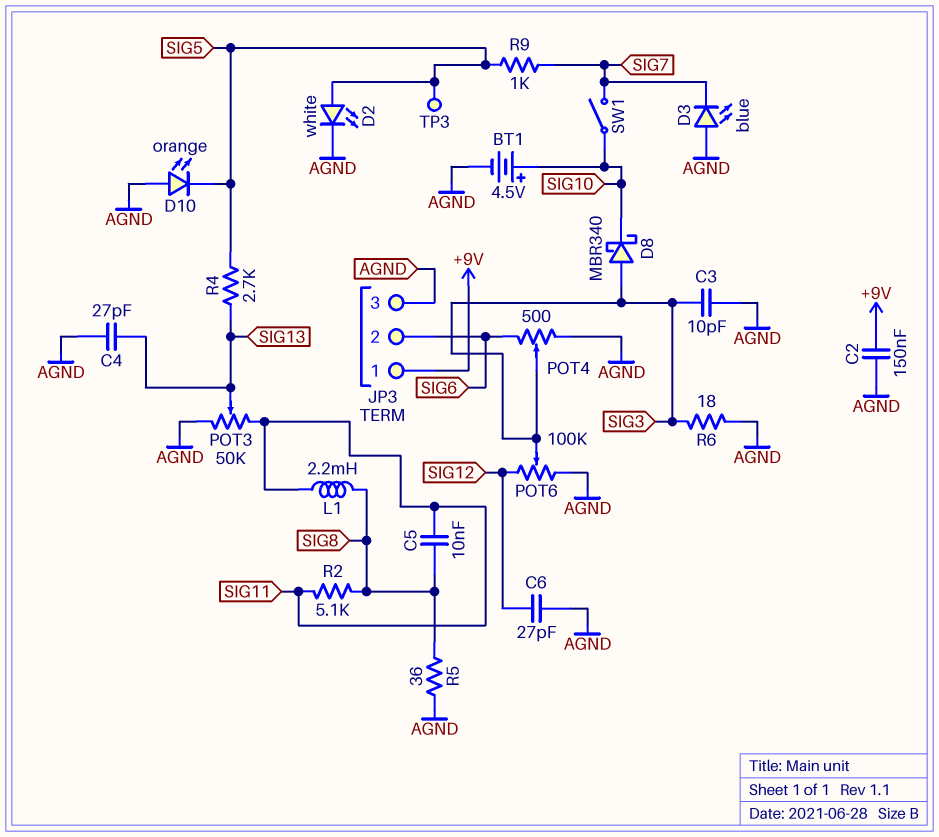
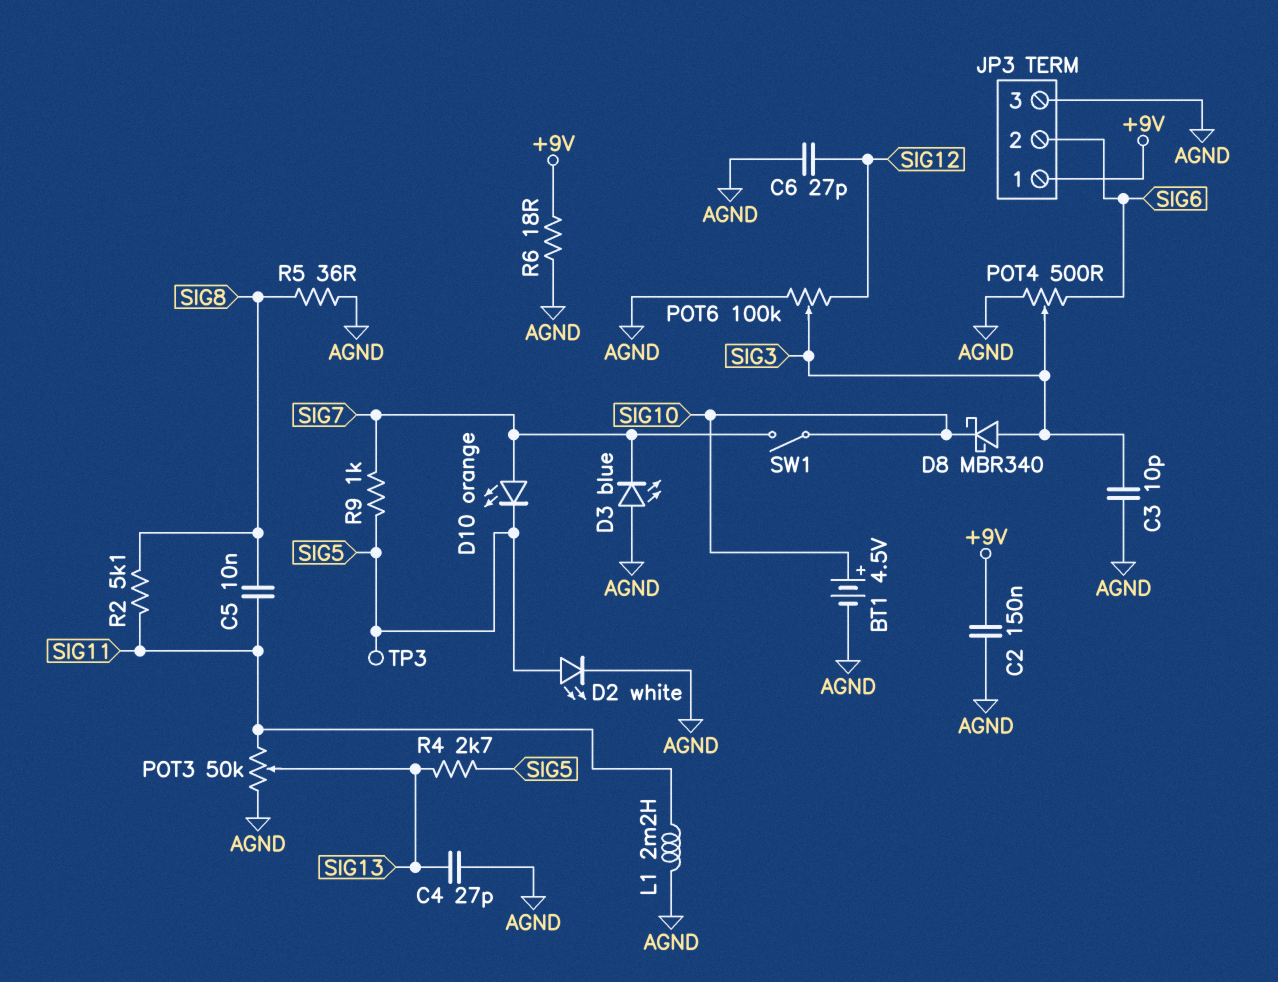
D10: LED orange (A AGND, K SIG5) -> LED orange (A SIG7, K SIG5)
L1: 2.2mH (SIG8, SIG11) -> 2.2mH (AGND, SIG11)
R6: 18 (AGND, SIG3) -> 18 (+9V, AGND)

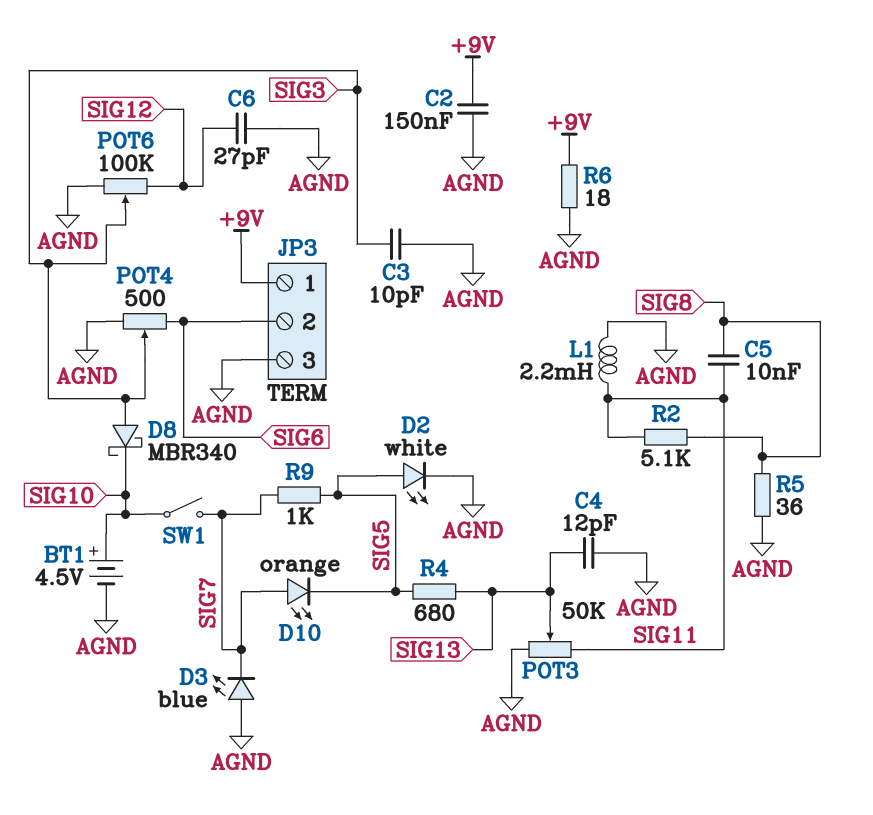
C4: 27pF (AGND, SIG13) -> 12pF (AGND, SIG13)
R4: 2.7k (SIG5, SIG13) -> 680 (SIG5, SIG13)
TP3: test point (SIG5) -> none

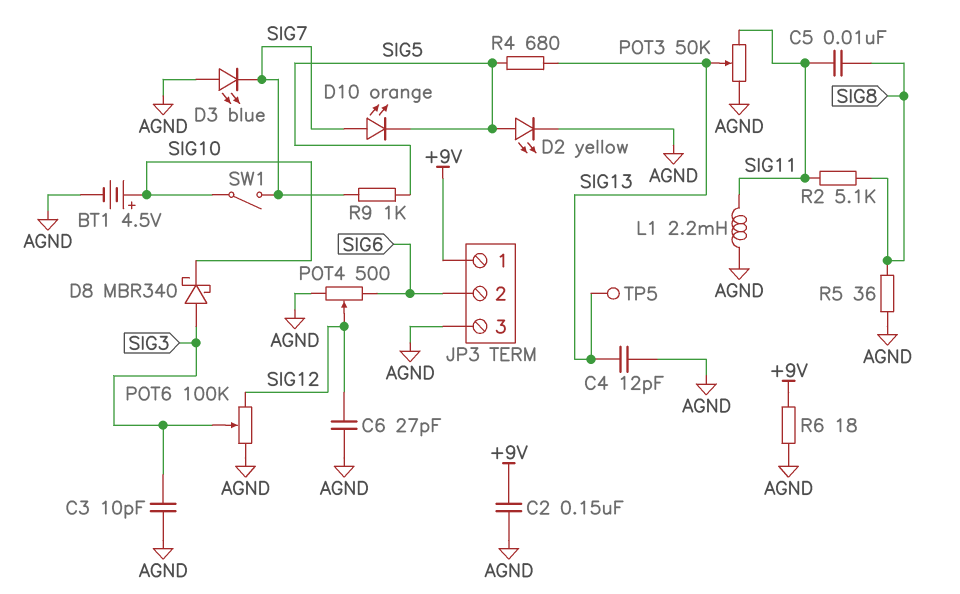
D2: LED white (A SIG5, K AGND) -> LED yellow (A SIG5, K AGND)
POT4: 500 (AGND, SIG6, wiper SIG3) -> 500 (AGND, SIG6, wiper SIG12)
TP5: none -> test point (SIG13)

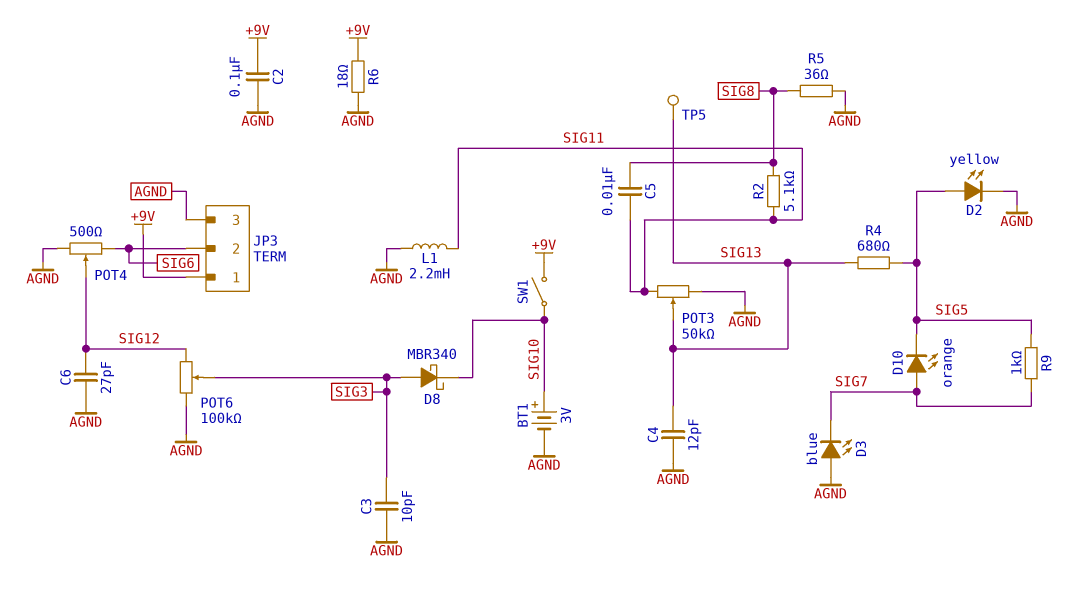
BT1: 4.5V (plus SIG10, minus AGND) -> 3V (plus SIG10, minus AGND)
C2: 150nF (+9V, AGND) -> 100nF (+9V, AGND)
SW1: switch (SIG7, SIG10) -> switch (+9V, SIG10)

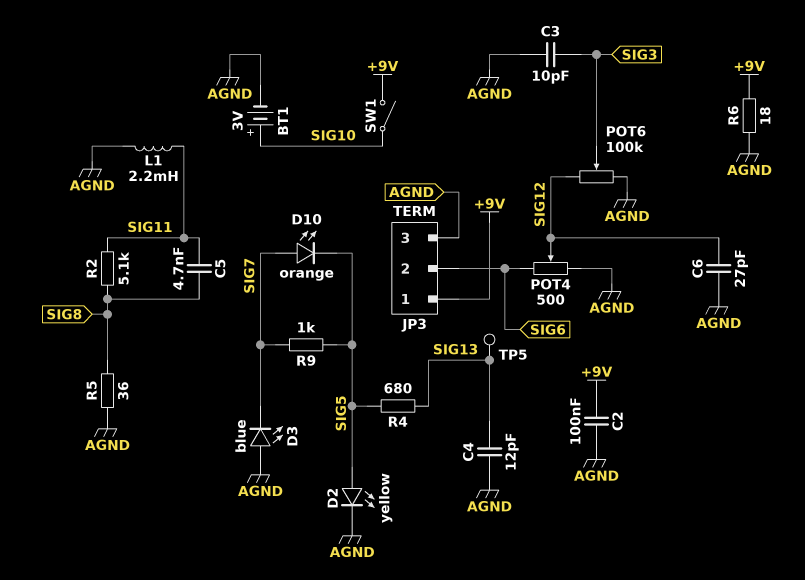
C5: 10nF (SIG8, SIG11) -> 4.7nF (SIG8, SIG11)
D8: schottky MBR340 (A SIG3, K SIG10) -> none
POT3: 50k (AGND, SIG11, wiper SIG13) -> none

